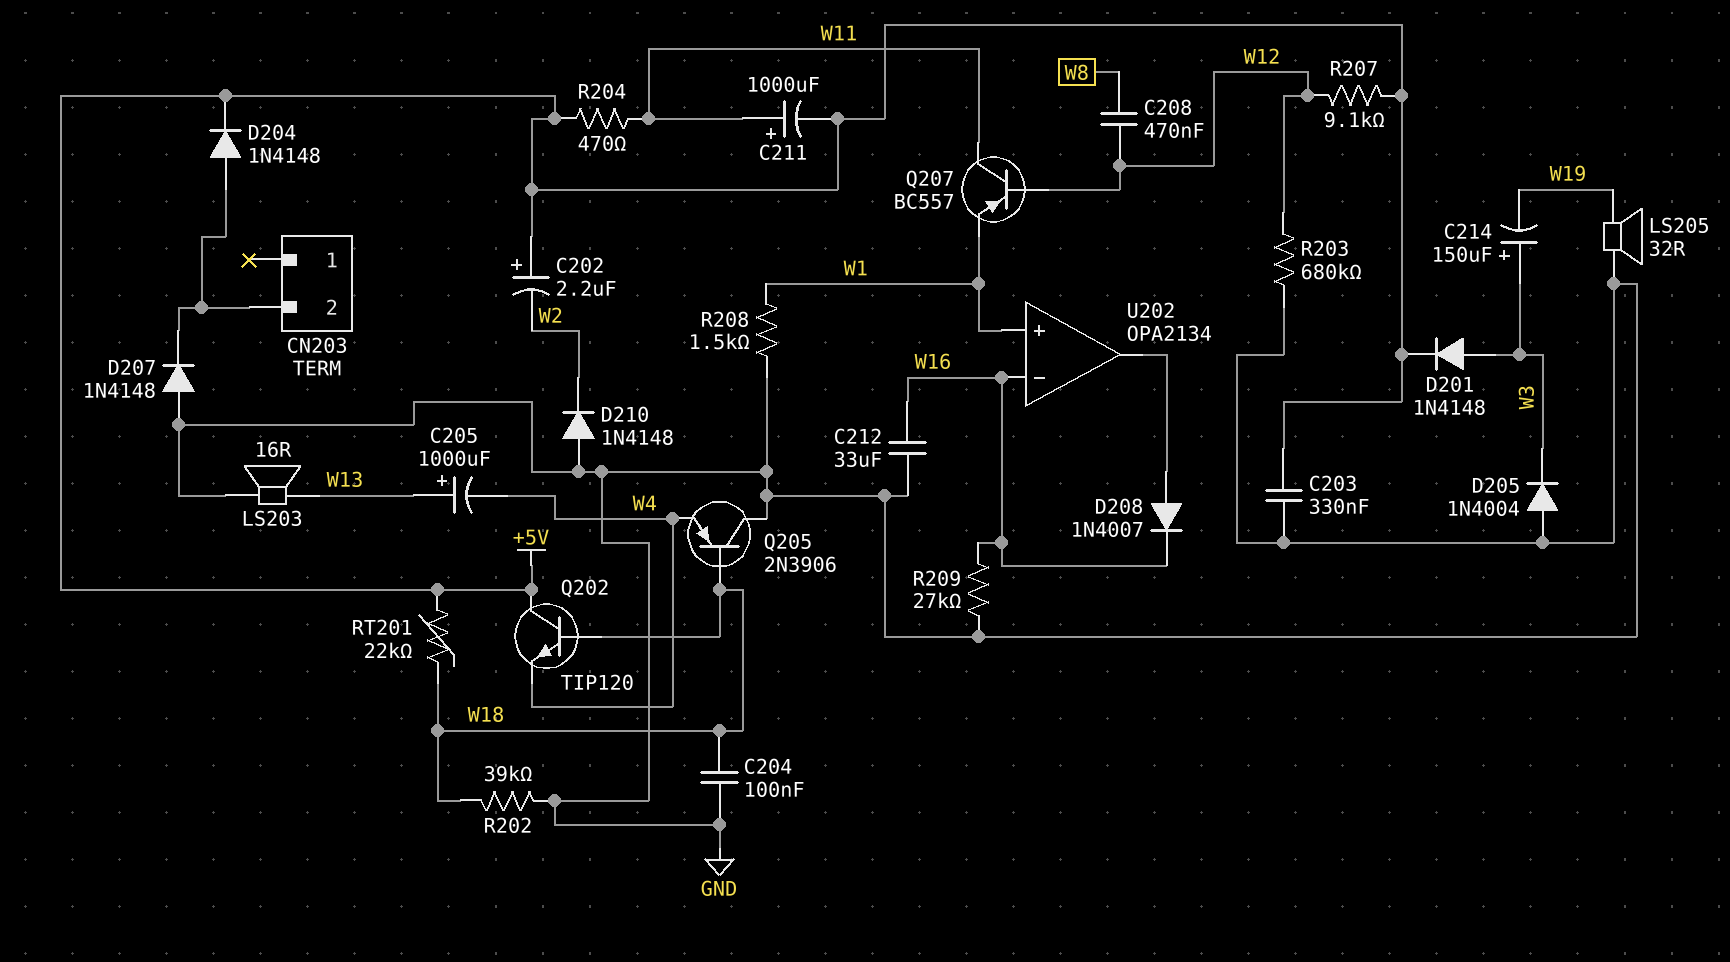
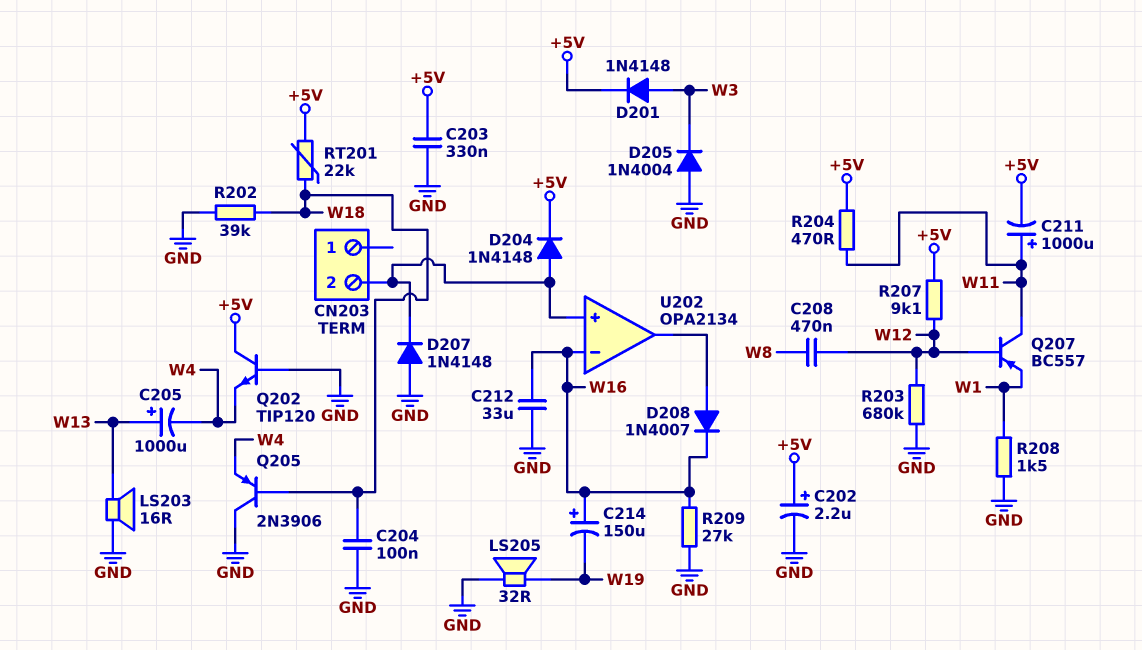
C202: 2.2uF (plus +5V, minus W2) -> 2.2uF (plus +5V, minus GND)
C214: 150uF (plus W3, minus W19) -> 150uF (plus W16, minus W19)
D210: diode 1N4148 (A GND, K W2) -> none
Q202: NPN TIP120 (B W18, C +5V, E W4) -> NPN TIP120 (B GND, C +5V, E W4)
U202 pin in+: W1 -> CN203/2

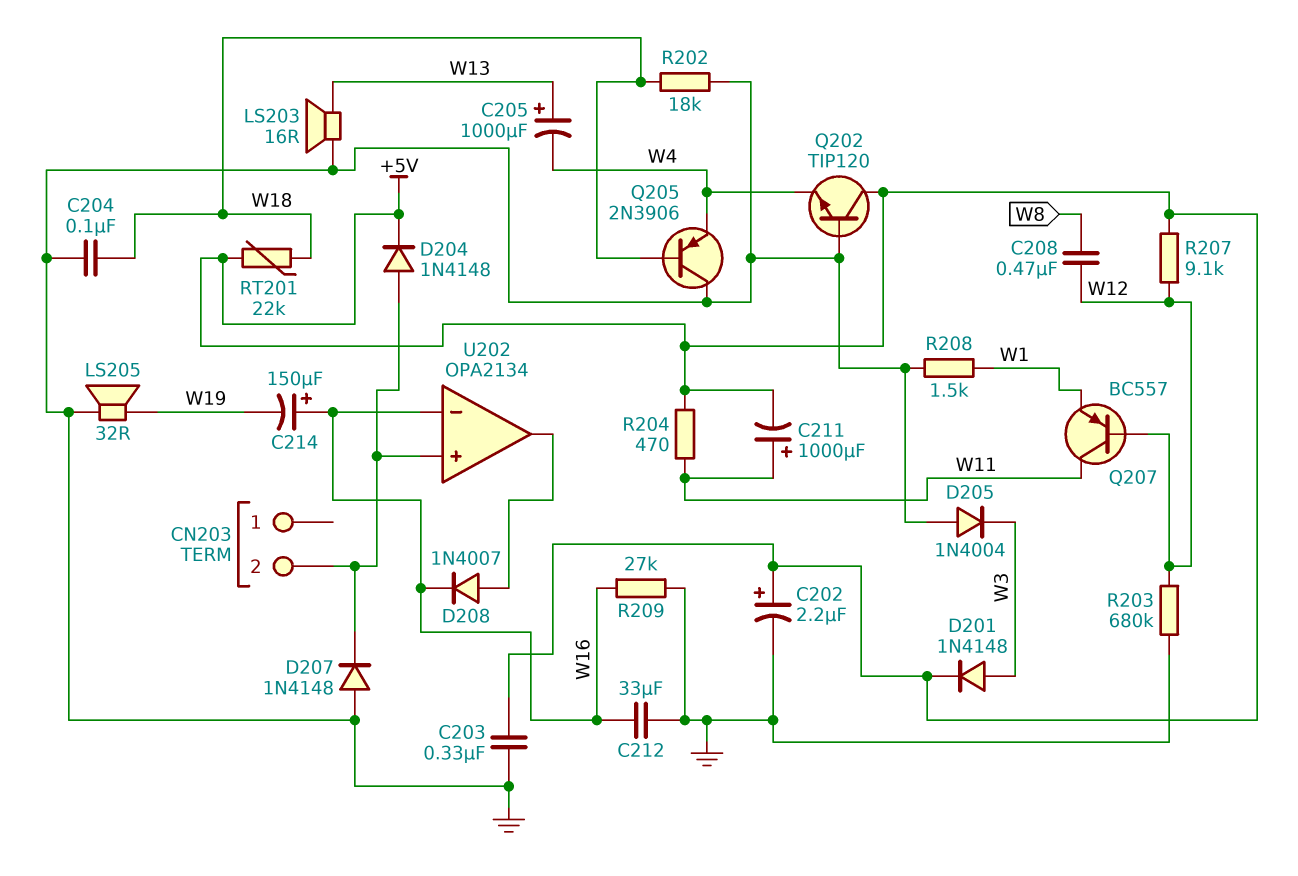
R202: 39k (GND, W18) -> 18k (GND, W18)

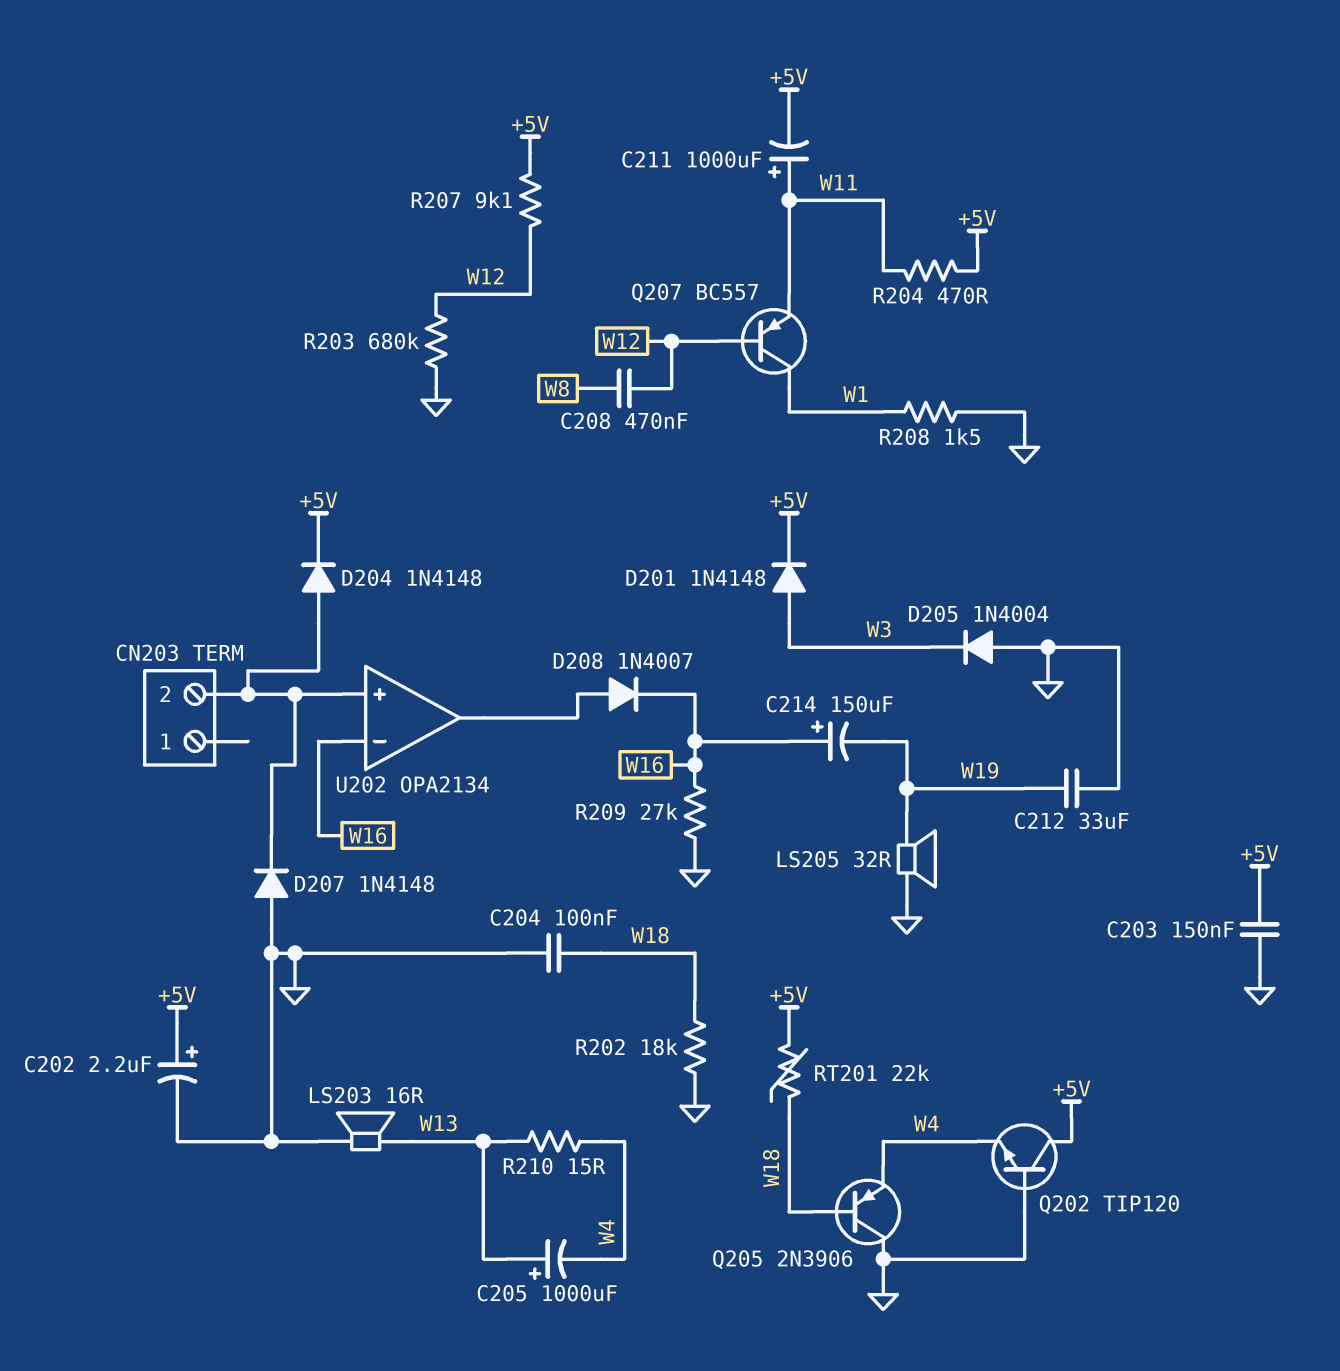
C203: 330nF (+5V, GND) -> 150nF (+5V, GND)
C212: 33uF (GND, W16) -> 33uF (GND, W19)
Q207: PNP BC557 (B W12, C W11, E W1) -> PNP BC557 (B W12, C W1, E W11)
R210: none -> 15 (W4, W13)

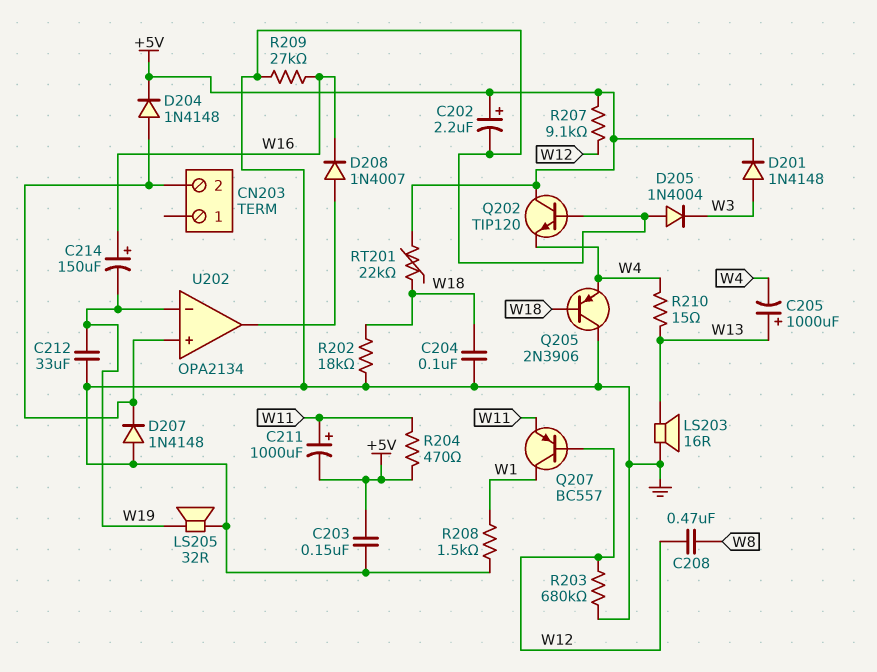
U202 pin in-: W16 -> W19

